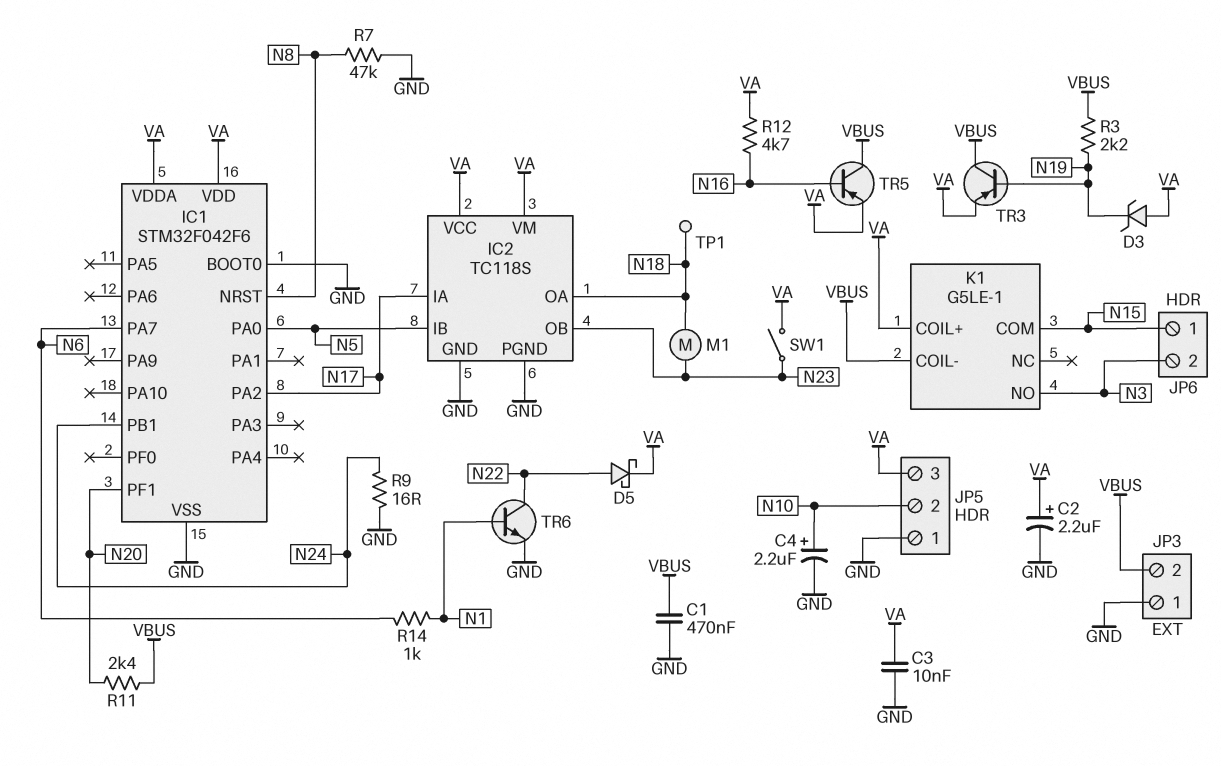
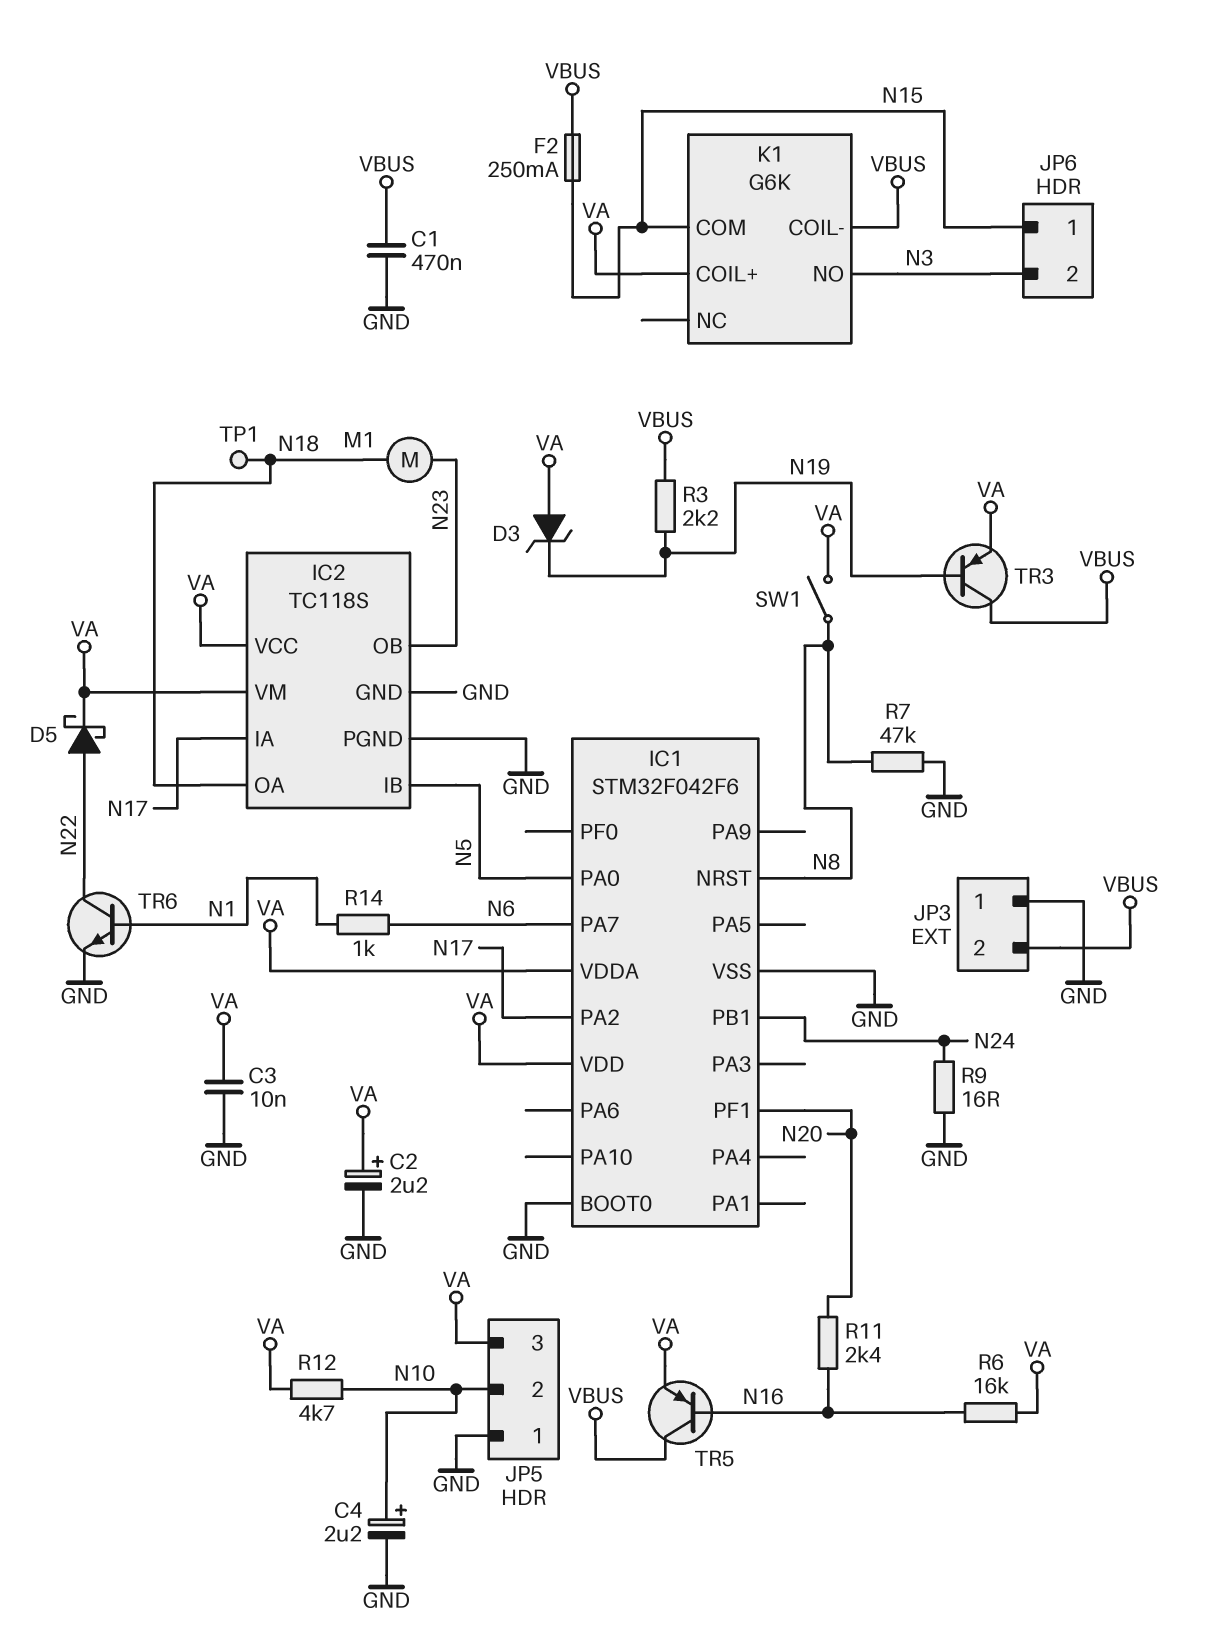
F2: none -> 250mA (N15, VBUS)
K1: G5LE-1 -> G6K
R6: none -> 16k (N16, VA)
R11: 2.4k (N20, VBUS) -> 2.4k (N16, N20)
R12: 4.7k (N16, VA) -> 4.7k (N10, VA)
SW1: switch (N23, VA) -> switch (N8, VA)

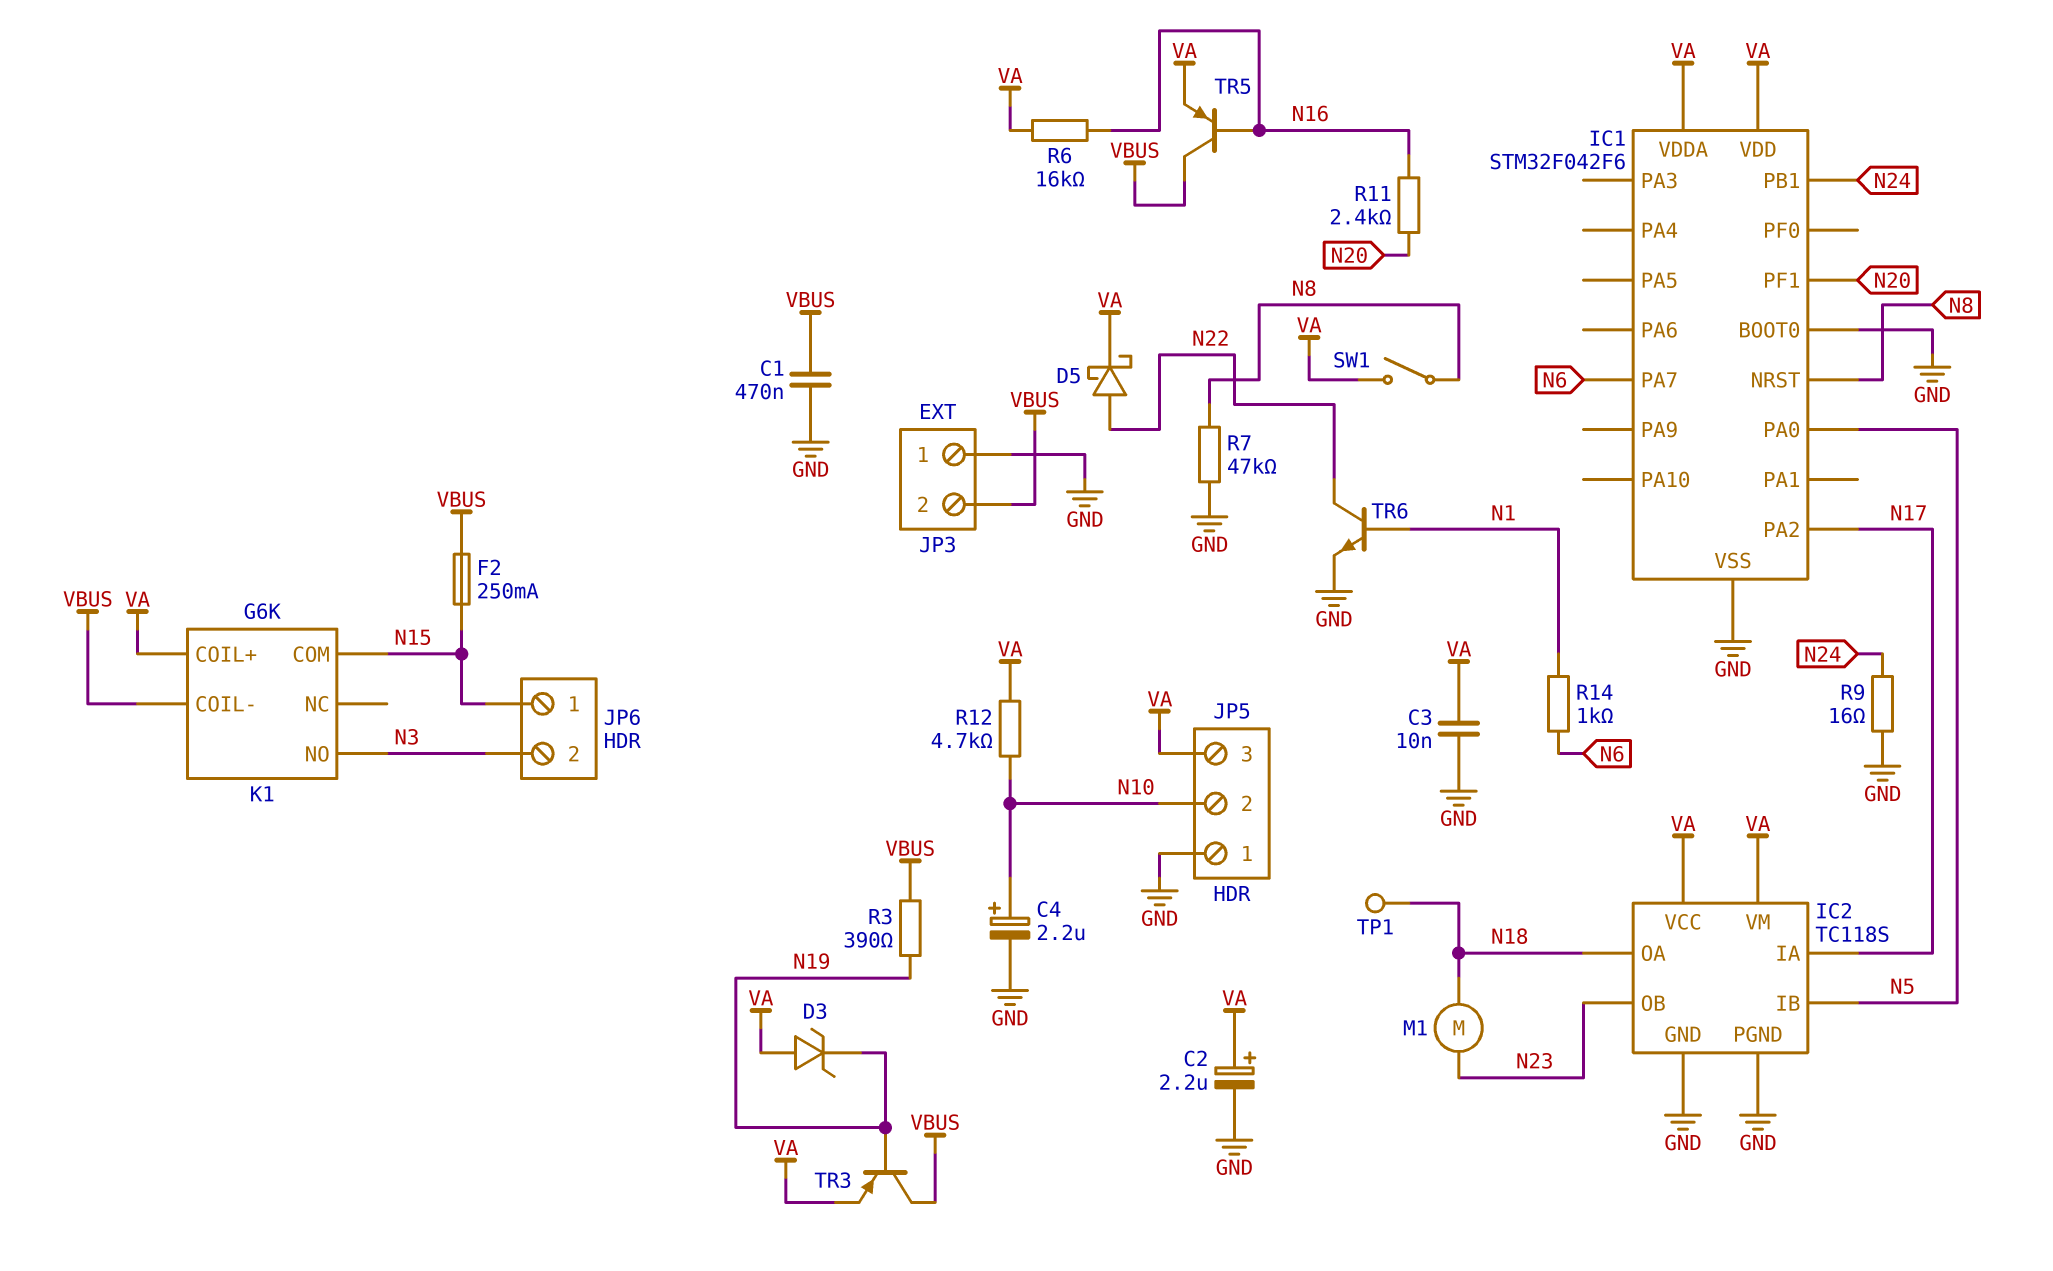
R3: 2.2k (N19, VBUS) -> 390 (N19, VBUS)

